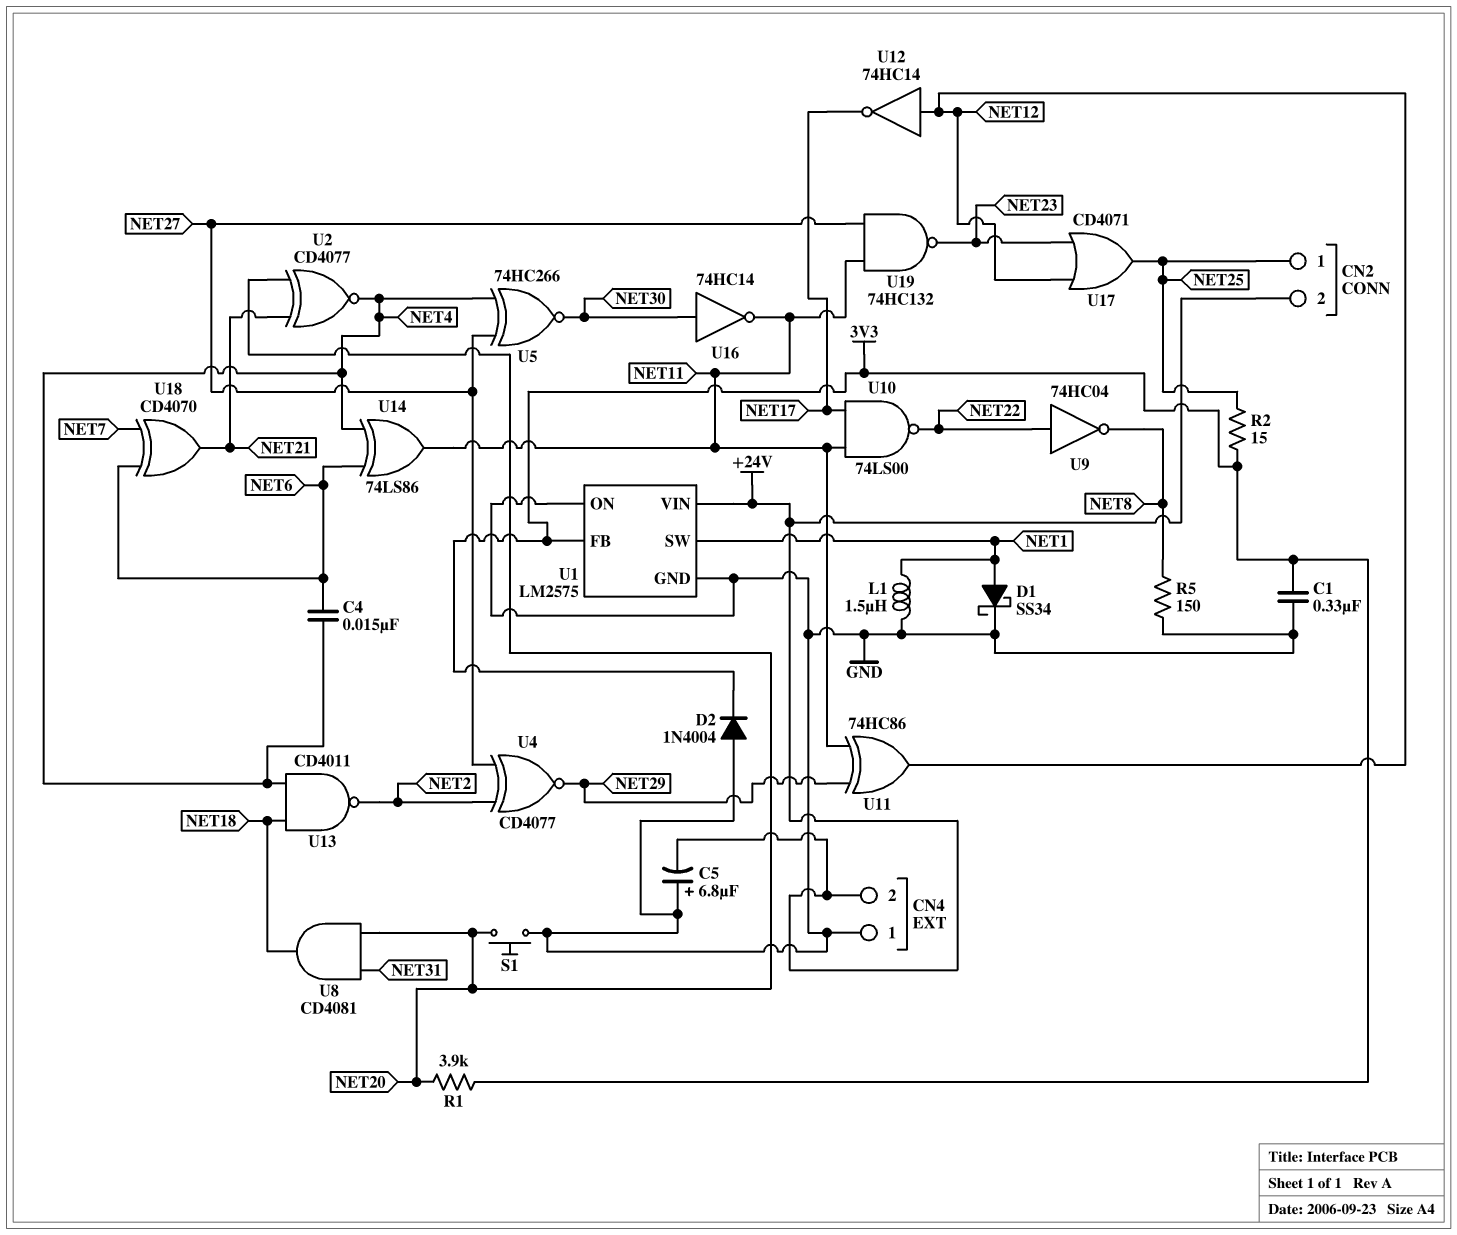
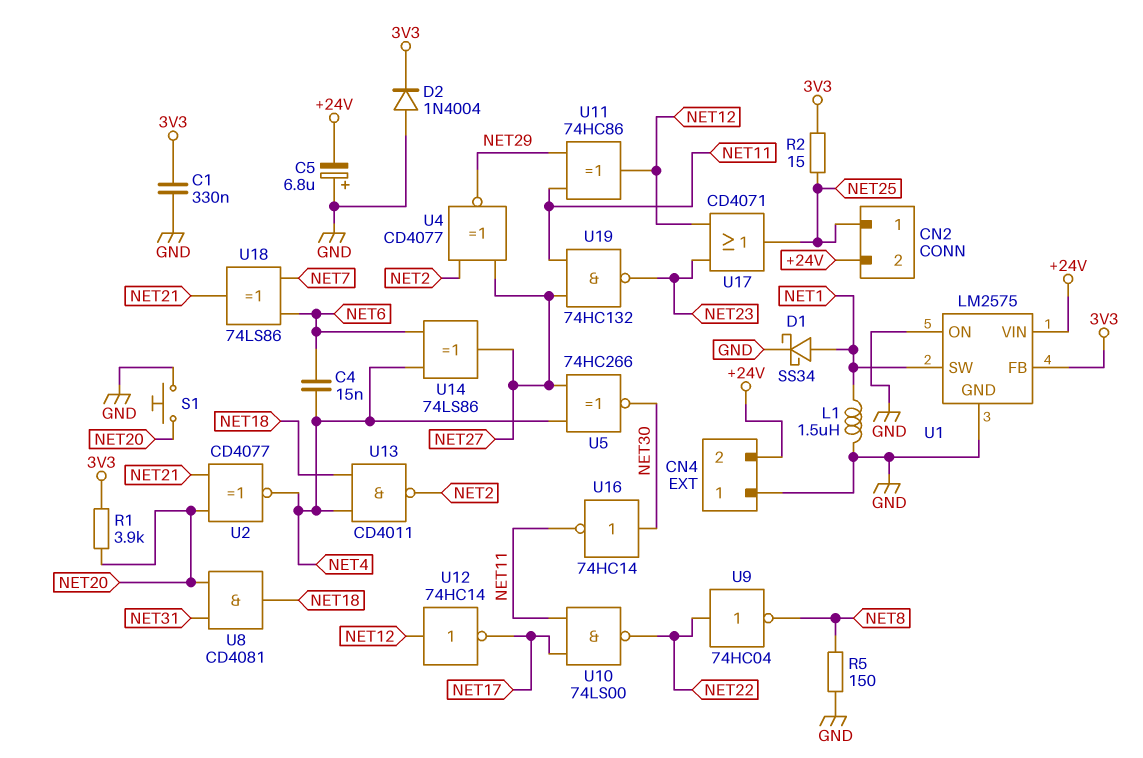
U14: XOR 74LS86 (in NET4, in NET6, out NET11) -> XOR 74LS86 (in NET4, in NET6, out NET27)
U18: XOR CD4070 (in NET6, in NET7, out NET21) -> XOR 74LS86 (in NET6, in NET7, out NET21)

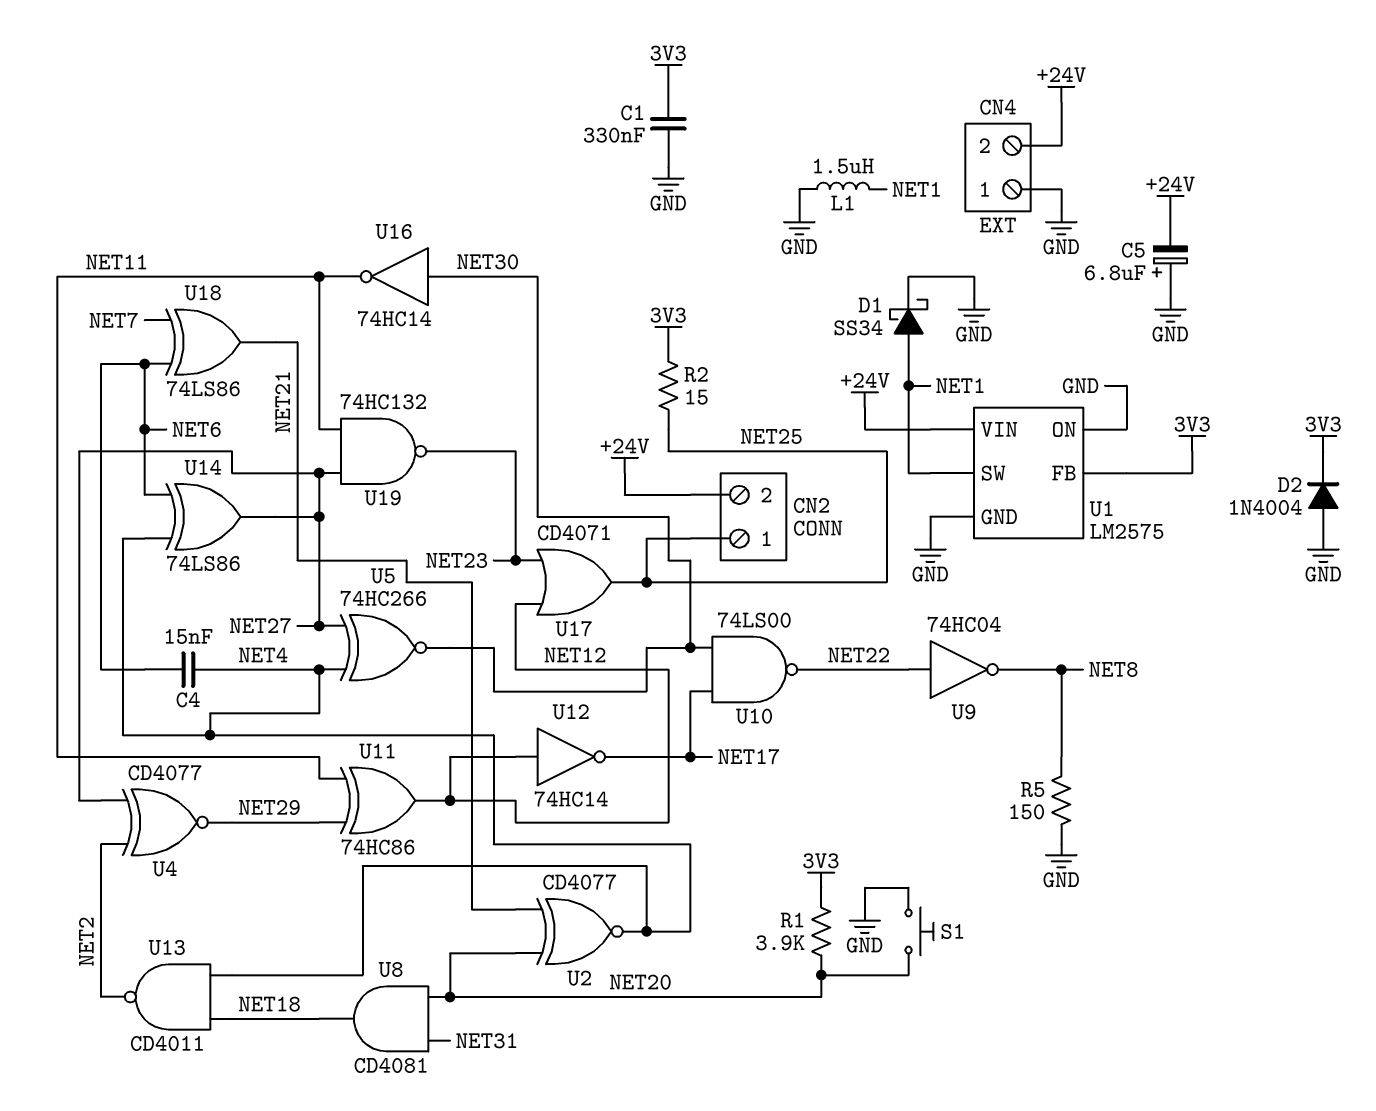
U10: NAND 74LS00 (in NET11, in NET17, out NET22) -> NAND 74LS00 (in NET17, in NET30, out NET22)

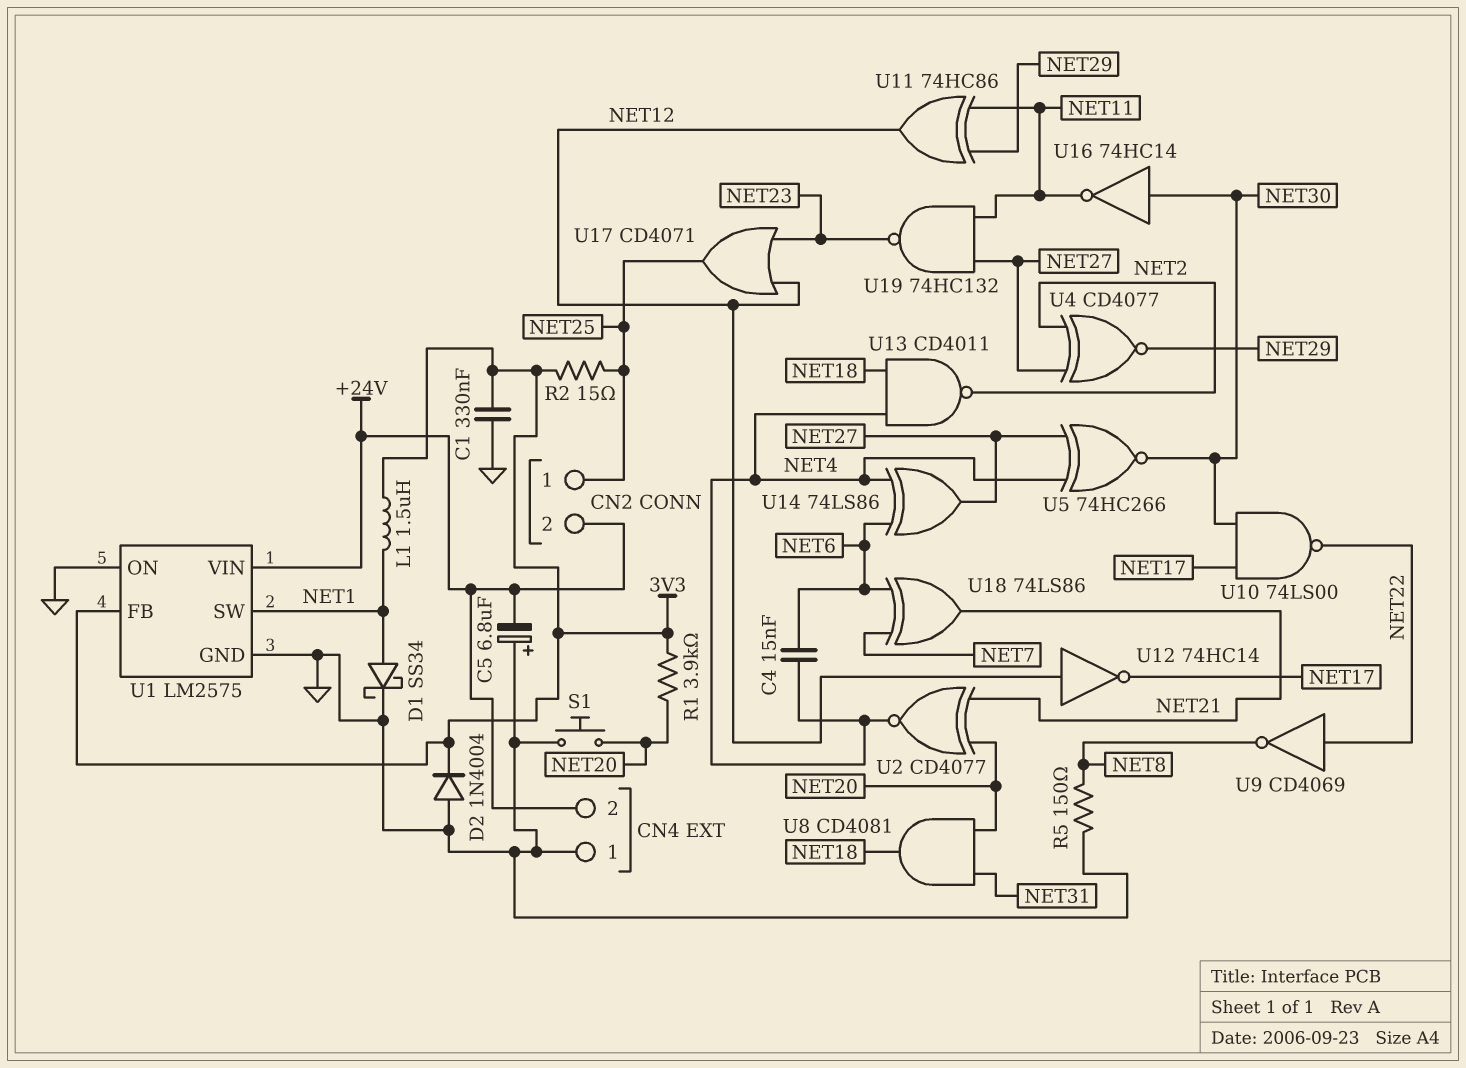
L1: 1.5uH (GND, NET1) -> 1.5uH (3V3, NET1)
U9: NOT 74HC04 (in NET22, out NET8) -> NOT CD4069 (in NET22, out NET8)

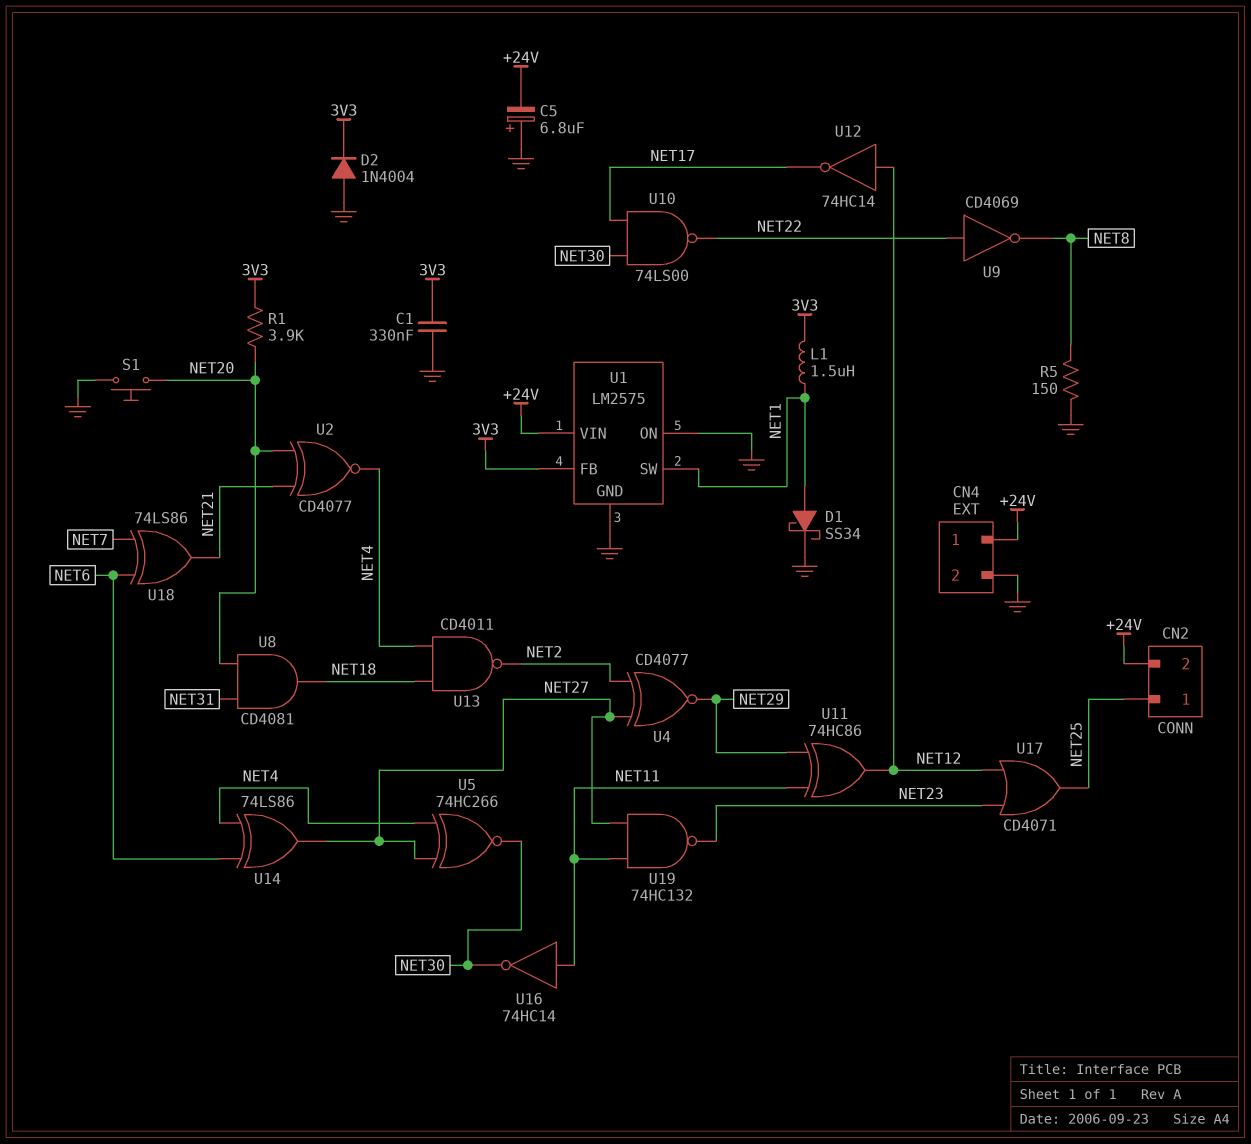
C4: 15nF (NET4, NET6) -> none
CN4 pin 1: GND -> +24V
CN4 pin 2: +24V -> GND
R2: 15 (3V3, NET25) -> none
U16: NOT 74HC14 (in NET30, out NET11) -> NOT 74HC14 (in NET11, out NET30)

